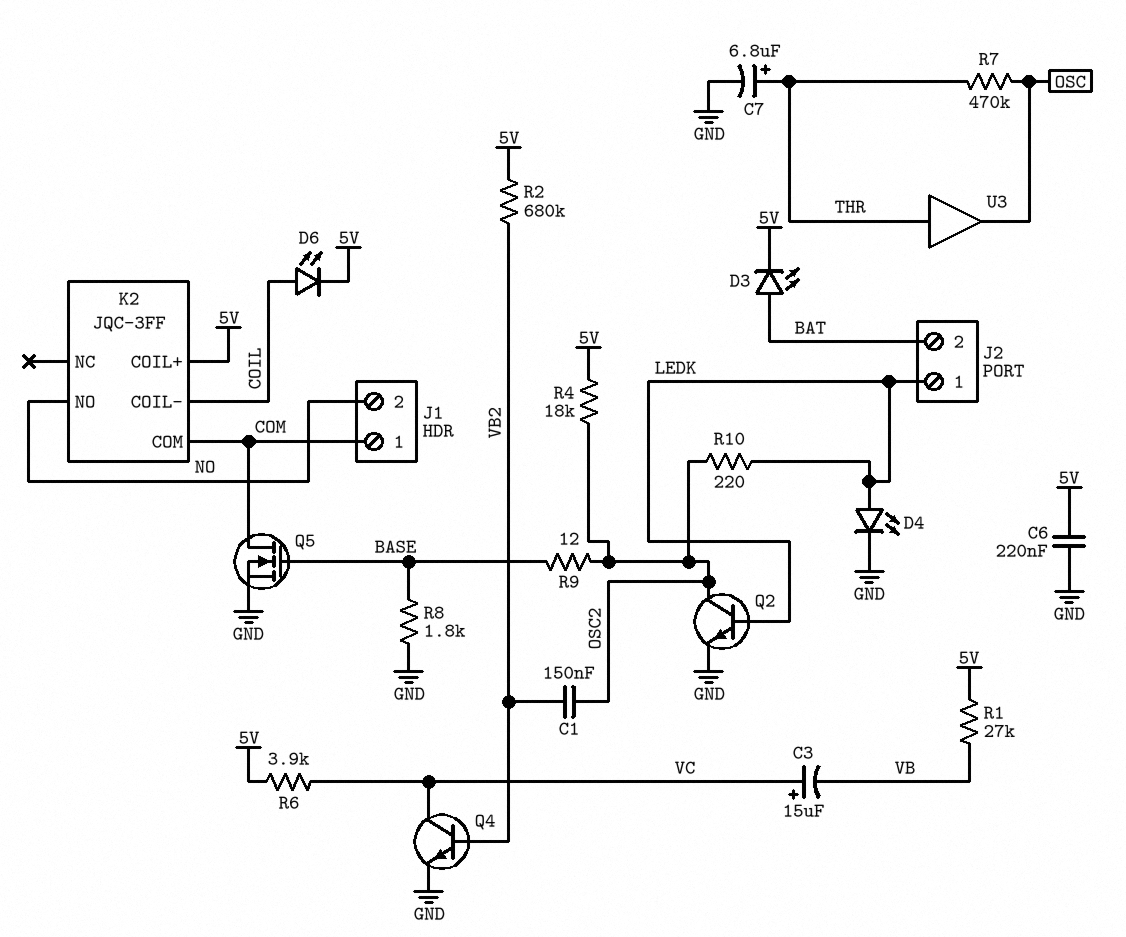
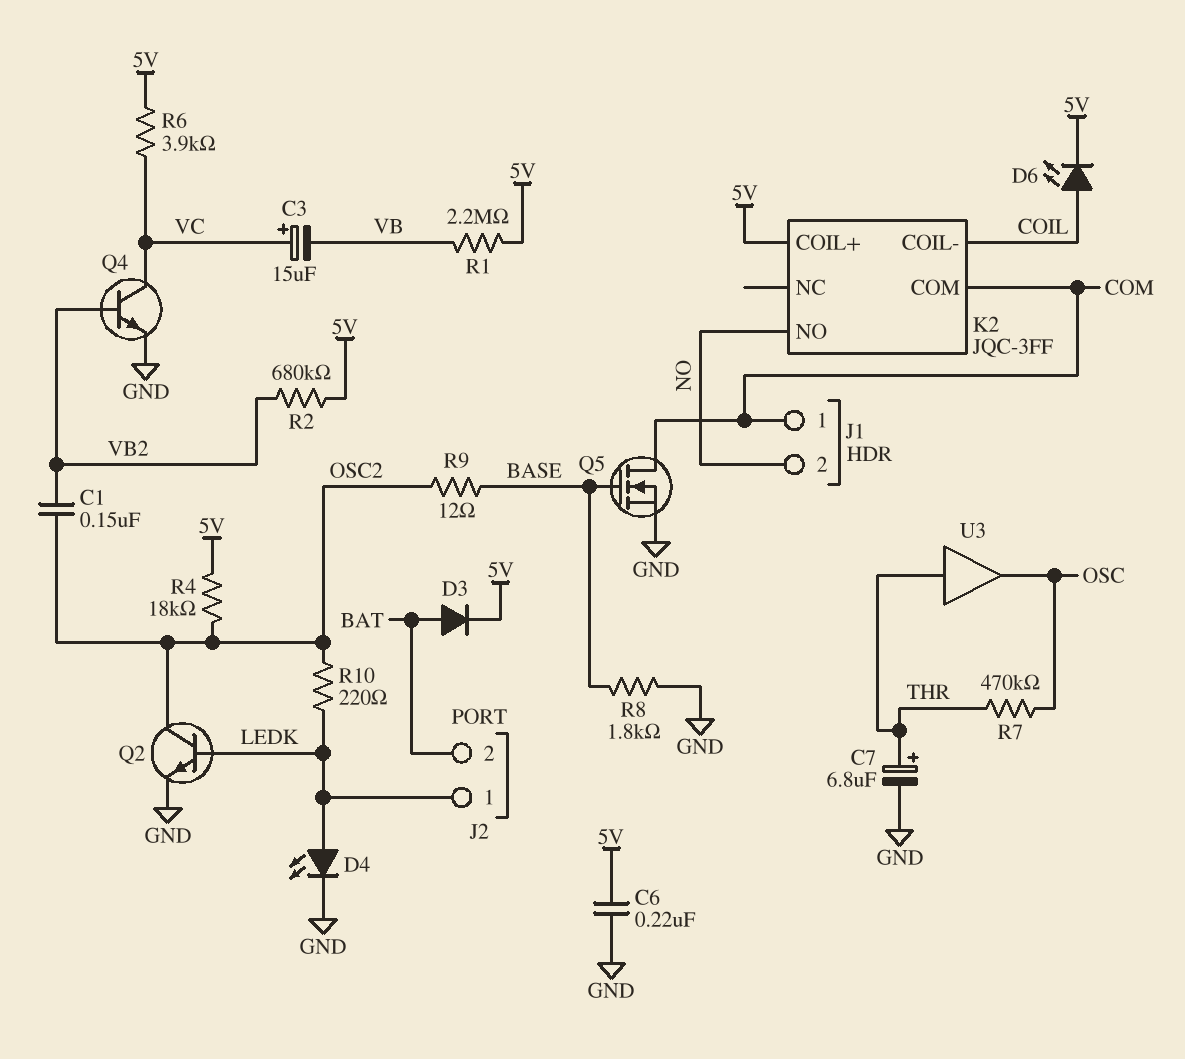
D3: LED (A BAT, K 5V) -> diode (A BAT, K 5V)
R1: 27k (5V, VB) -> 2.2M (5V, VB)

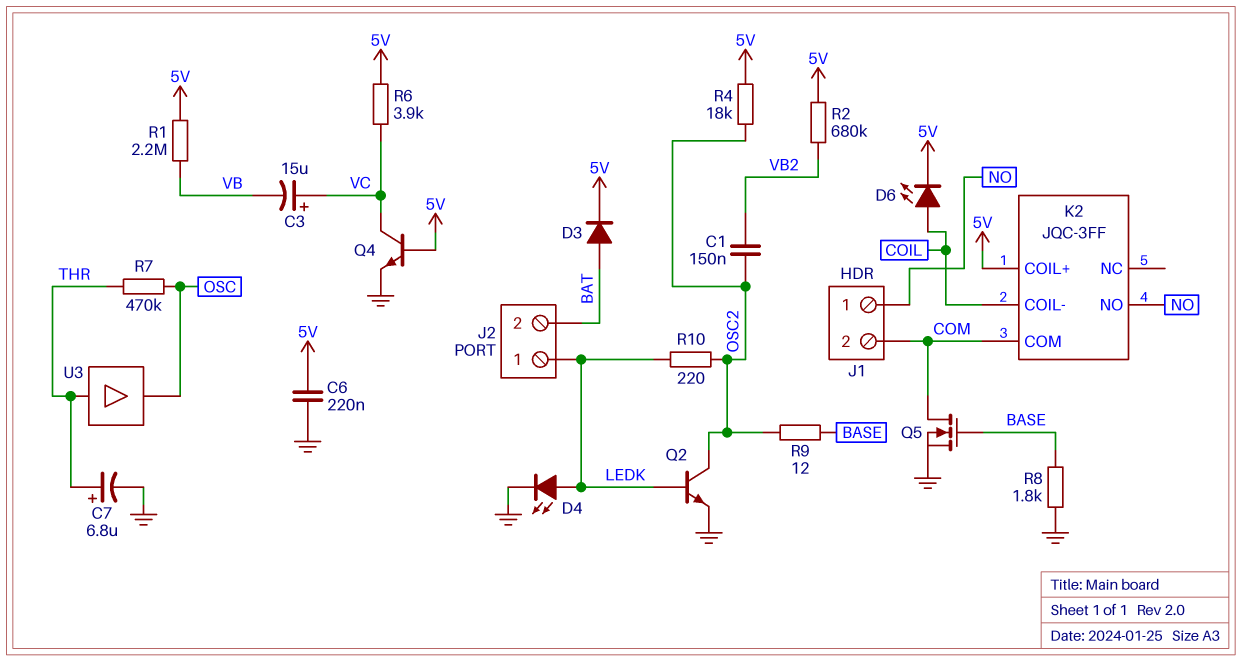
J1 pin 1: COM -> NO
J1 pin 2: NO -> COM
Q4: NPN (B VB2, C VC, E GND) -> NPN (B 5V, C VC, E GND)

